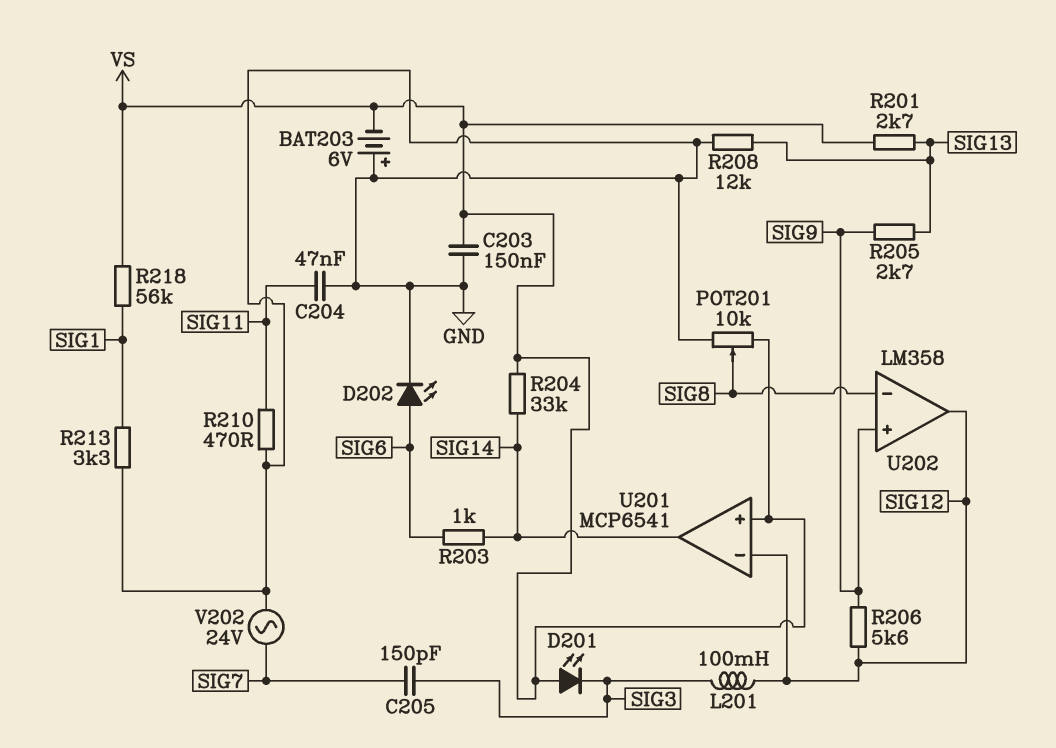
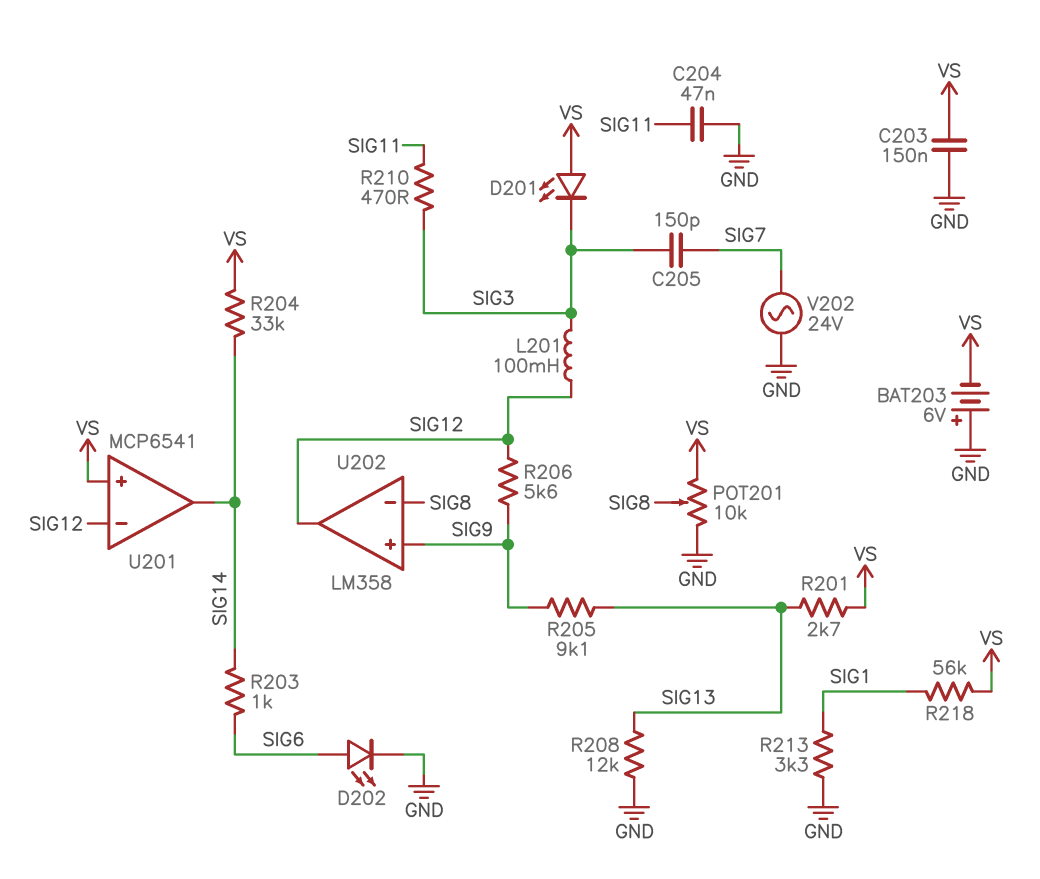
R205: 2.7k (SIG9, SIG13) -> 9.1k (SIG9, SIG13)
R210: 470 (GND, SIG11) -> 470 (SIG3, SIG11)

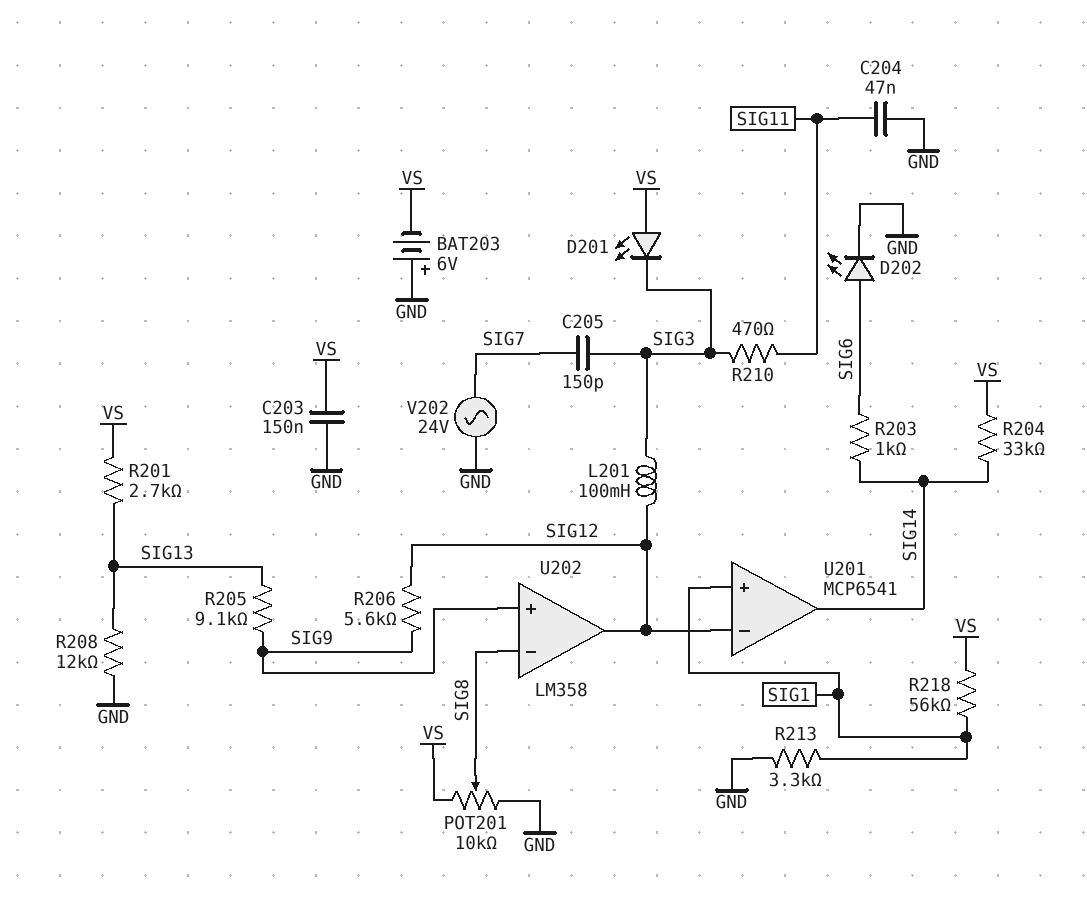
U201 pin in+: VS -> SIG1

